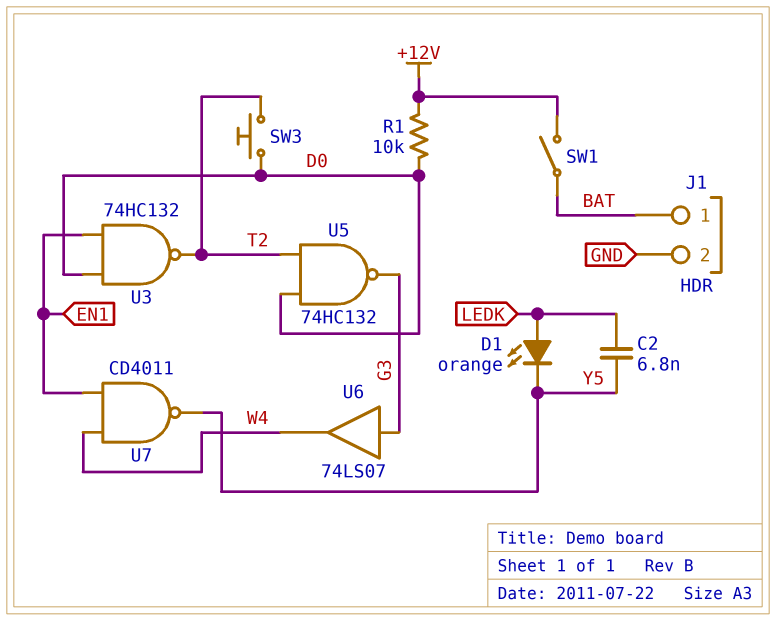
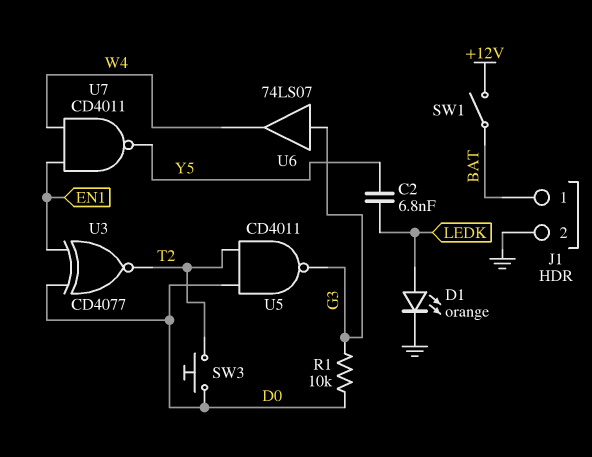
D1: LED orange (A LEDK, K Y5) -> LED orange (A LEDK, K GND)
R1: 10k (+12V, D0) -> 10k (D0, G3)
U3: NAND 74HC132 (in D0, in EN1, out T2) -> XNOR CD4077 (in D0, in EN1, out T2)
U5: NAND 74HC132 (in D0, in T2, out G3) -> NAND CD4011 (in D0, in T2, out G3)

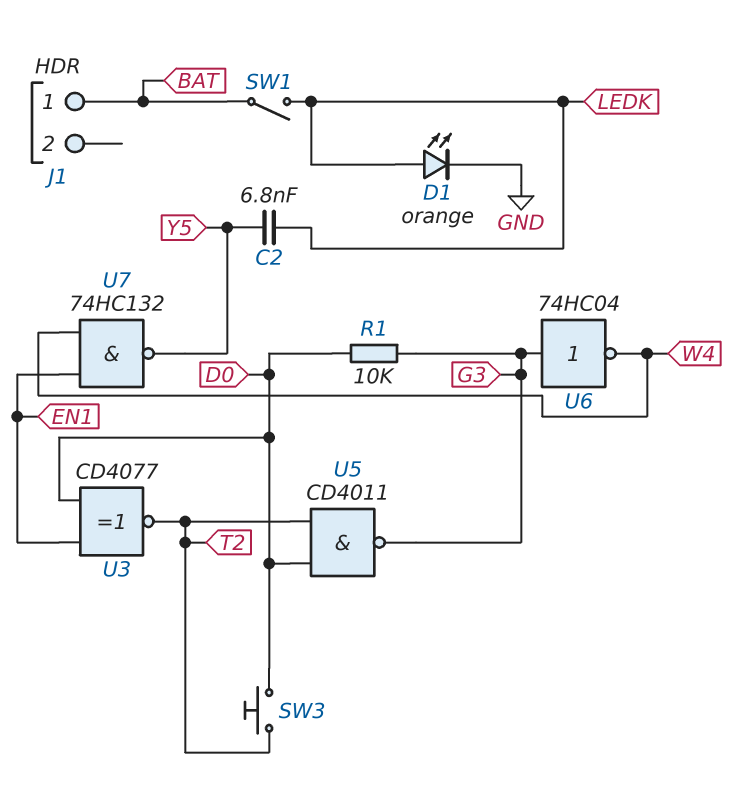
J1 pin 2: GND -> none
SW1: switch (+12V, BAT) -> switch (BAT, LEDK)
U6: buffer 74LS07 (in G3, out W4) -> NOT 74HC04 (in G3, out W4)
U7: NAND CD4011 (in EN1, in W4, out Y5) -> NAND 74HC132 (in EN1, in W4, out Y5)

